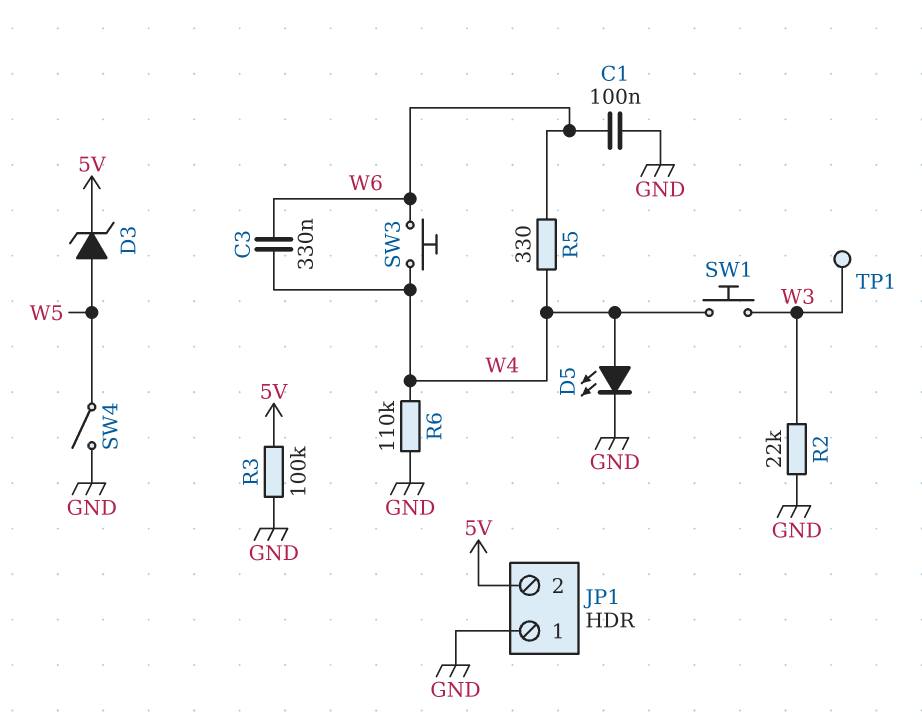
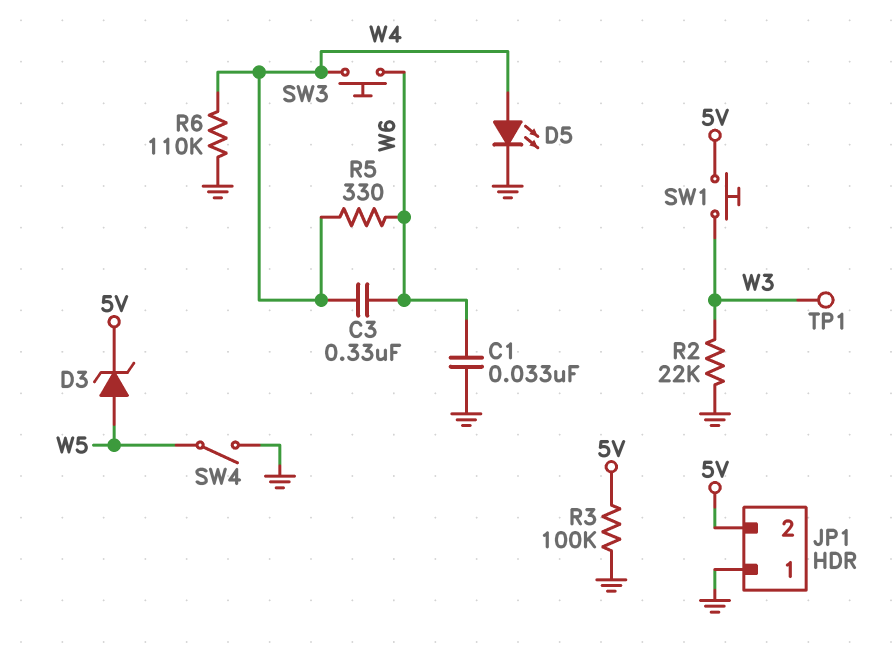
C1: 100nF (GND, W6) -> 33nF (GND, W6)
SW1: button (W3, W4) -> button (5V, W3)

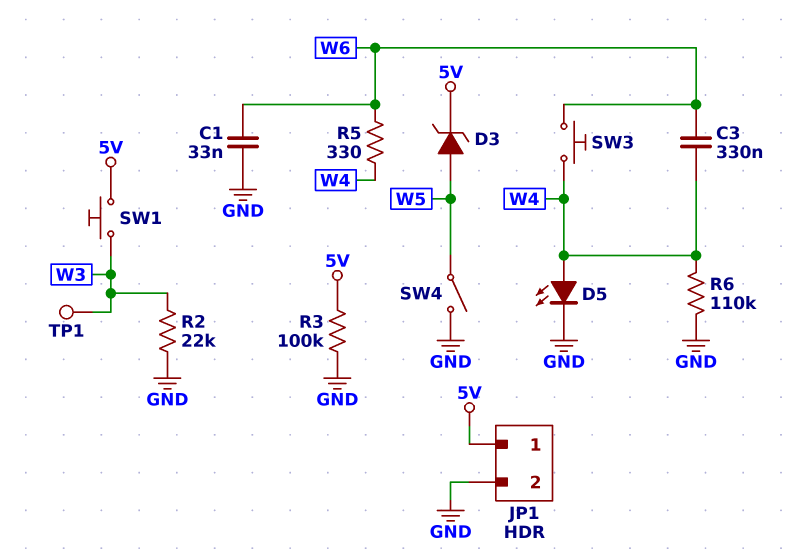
JP1 pin 1: GND -> 5V
JP1 pin 2: 5V -> GND

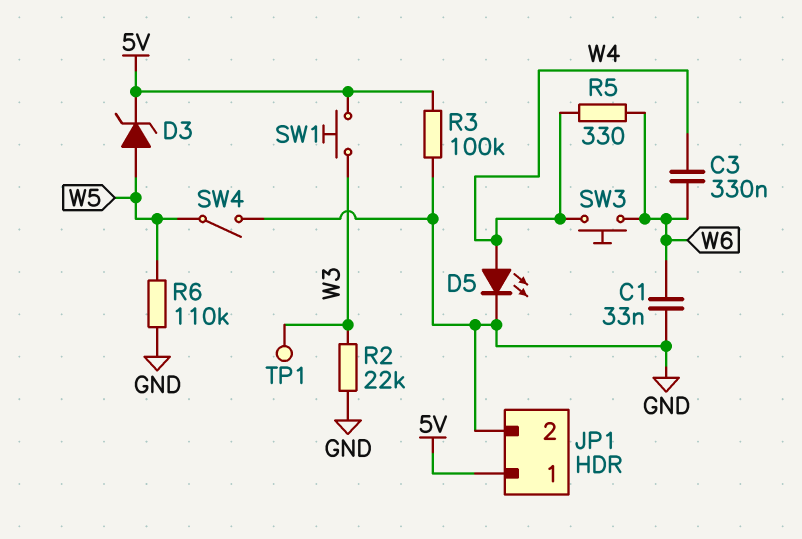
R6: 110k (GND, W4) -> 110k (GND, W5)

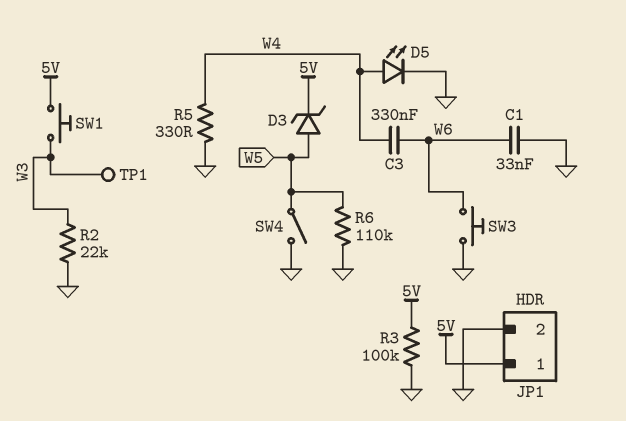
R5: 330 (W4, W6) -> 330 (GND, W4)
SW3: button (W4, W6) -> button (GND, W6)

